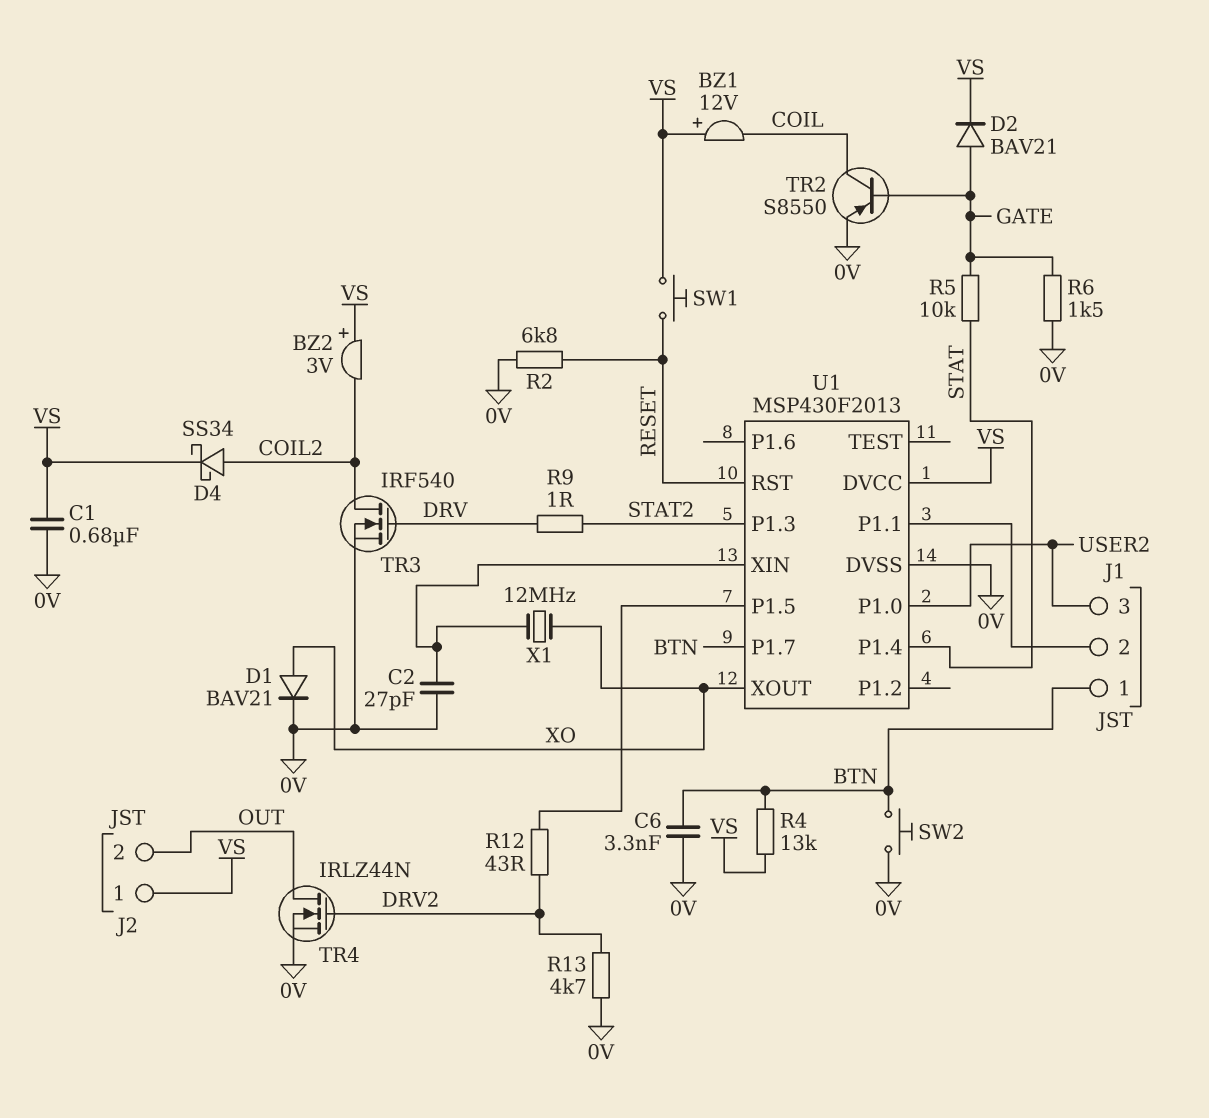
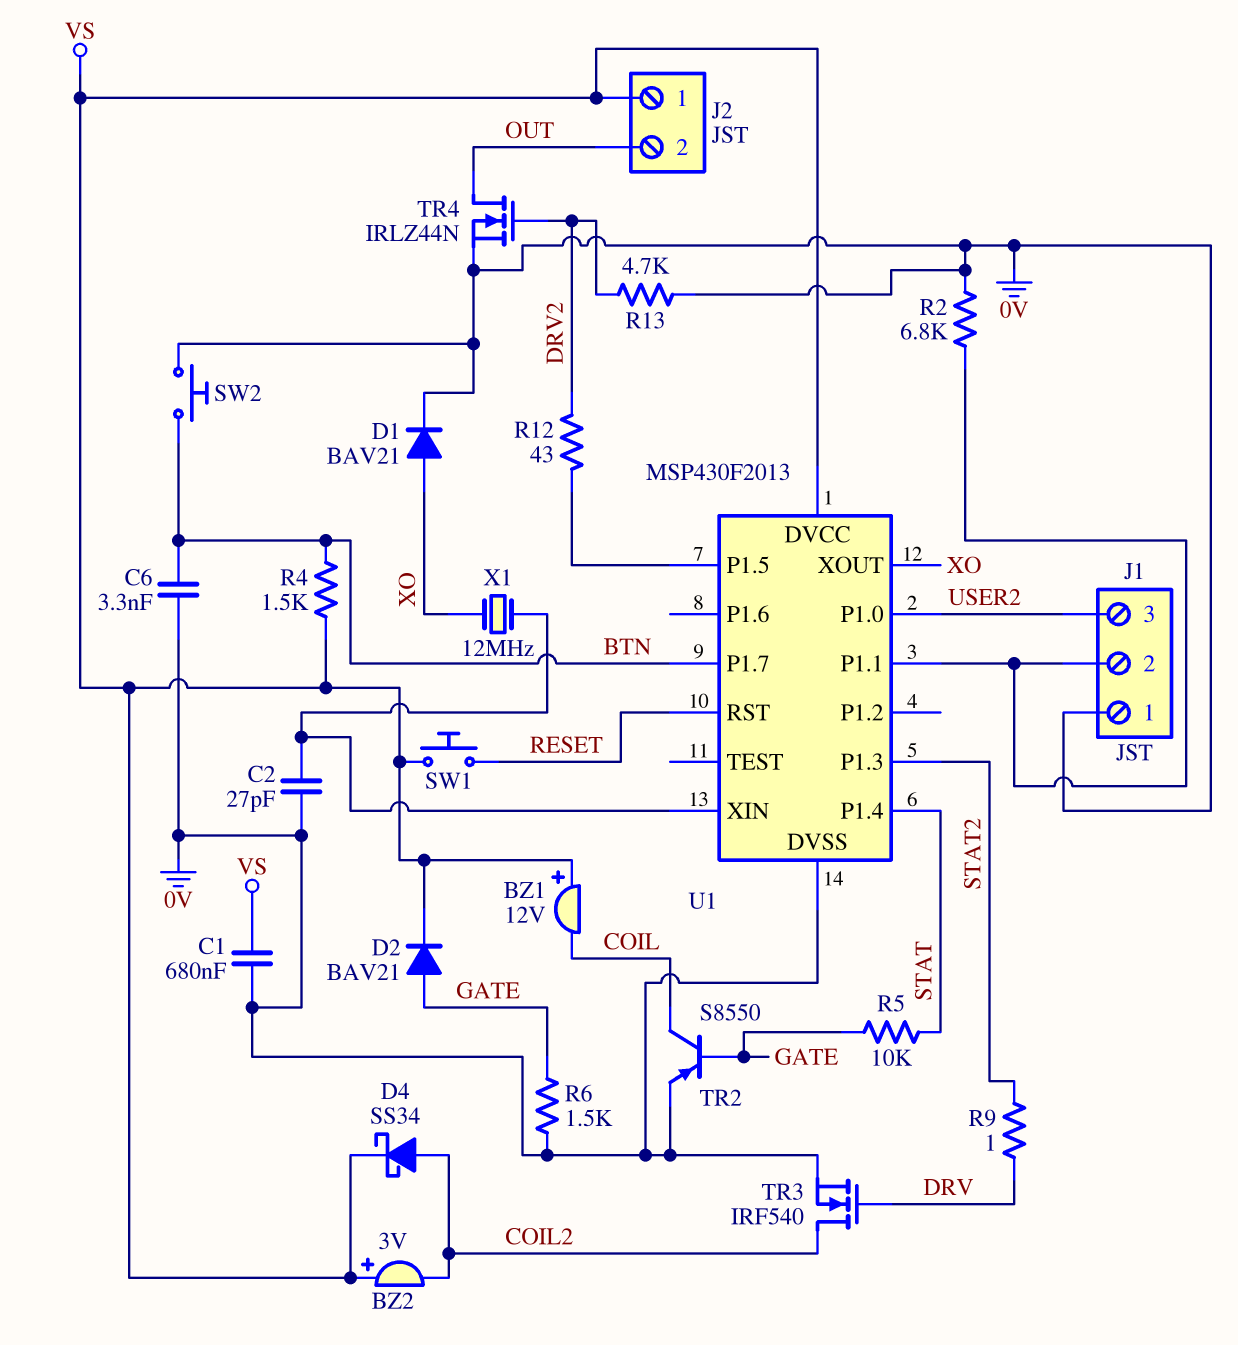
J1 pin 1: BTN -> 0V
R2: 6.8k (0V, RESET) -> 6.8k (0V, J1/2)
R4: 13k (BTN, VS) -> 1.5k (BTN, VS)

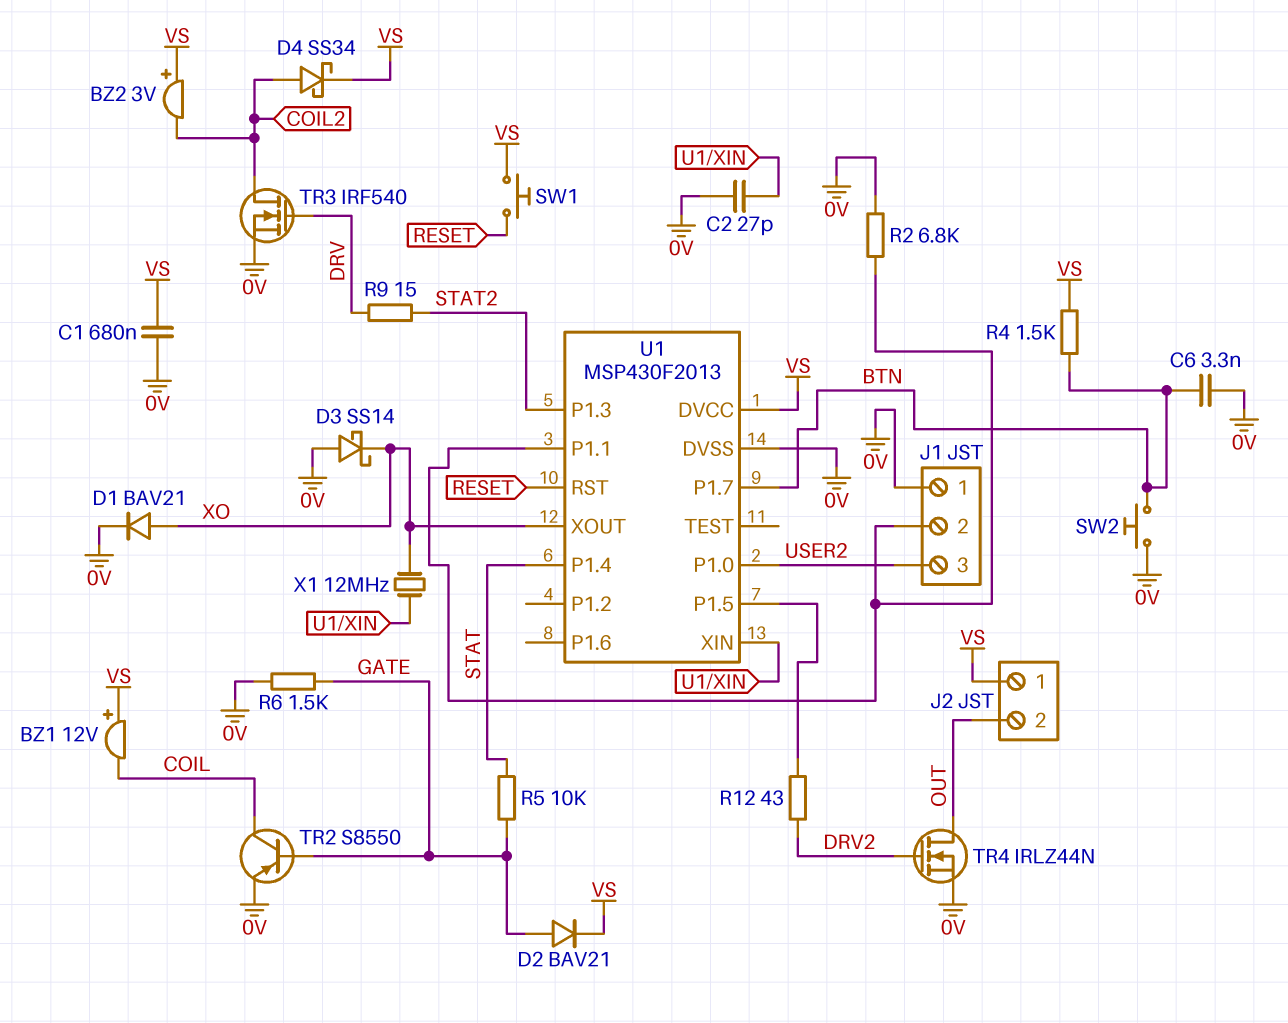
D3: none -> schottky SS14 (A 0V, K XO)
R9: 1 (DRV, STAT2) -> 15 (DRV, STAT2)
R13: 4.7k (0V, DRV2) -> none

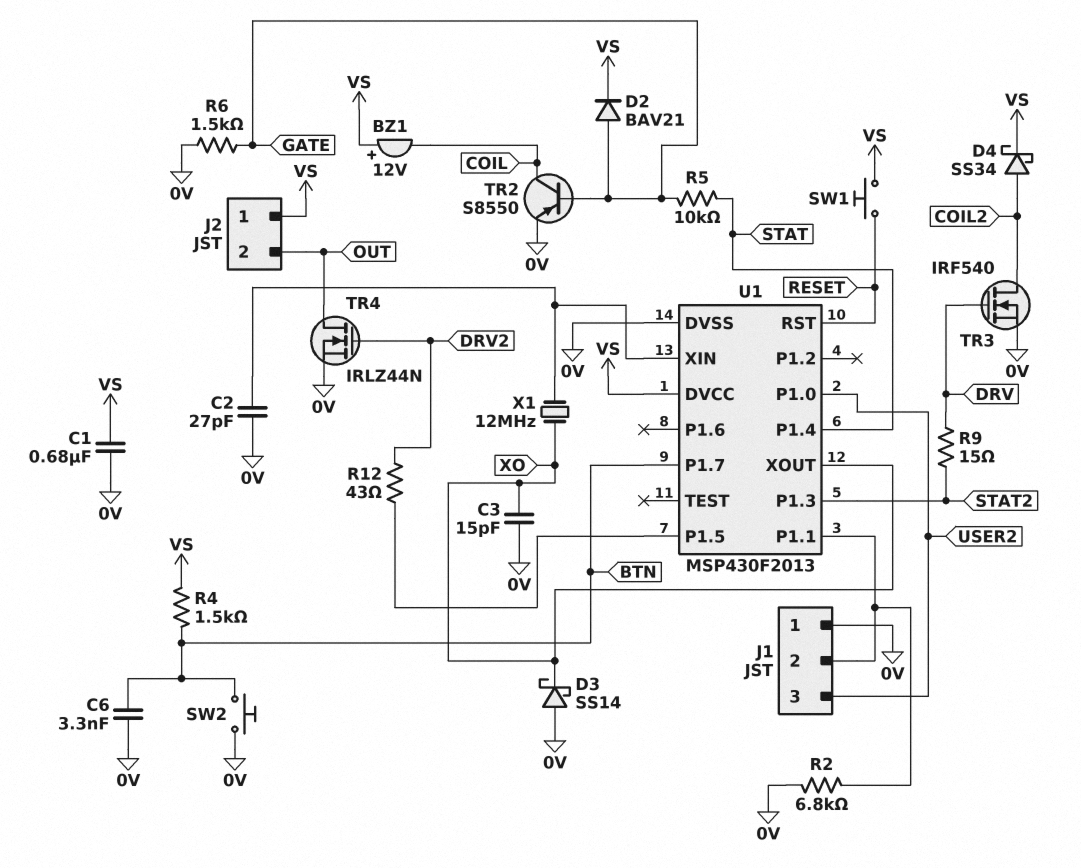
BZ2: buzzer 3V (plus VS, minus COIL2) -> none
C3: none -> 15pF (0V, XO)
D1: diode BAV21 (A XO, K 0V) -> none

